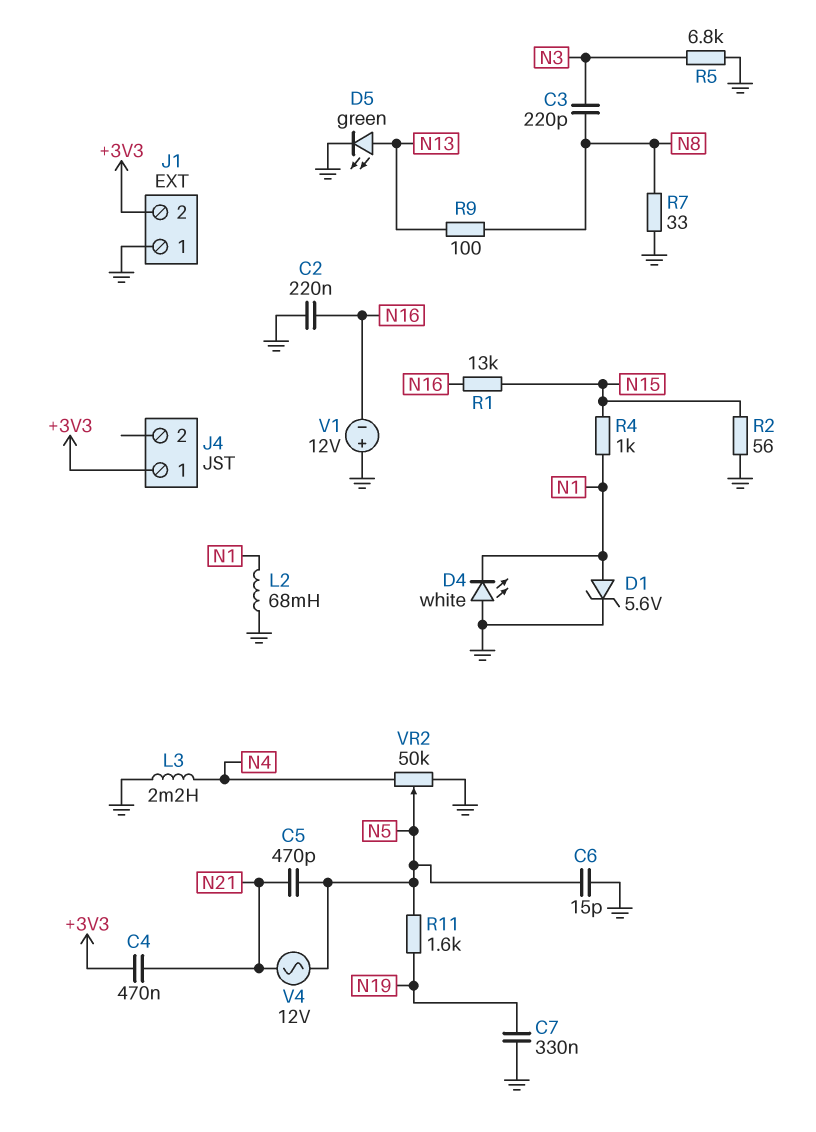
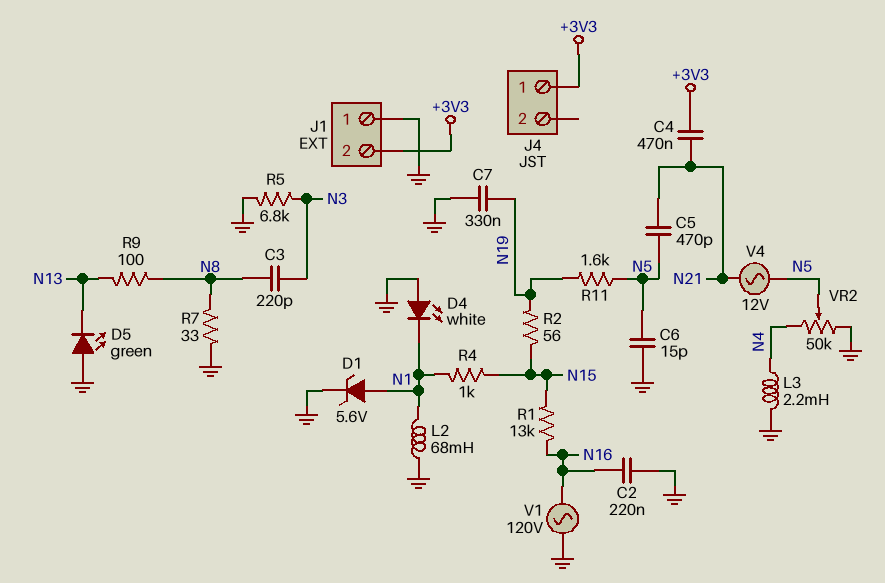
D5: LED green (A N13, K GND) -> LED green (A GND, K N13)
R2: 56 (GND, N15) -> 56 (N15, N19)
V1: 12V (plus GND, minus N16) -> AC 120V (GND, N16)

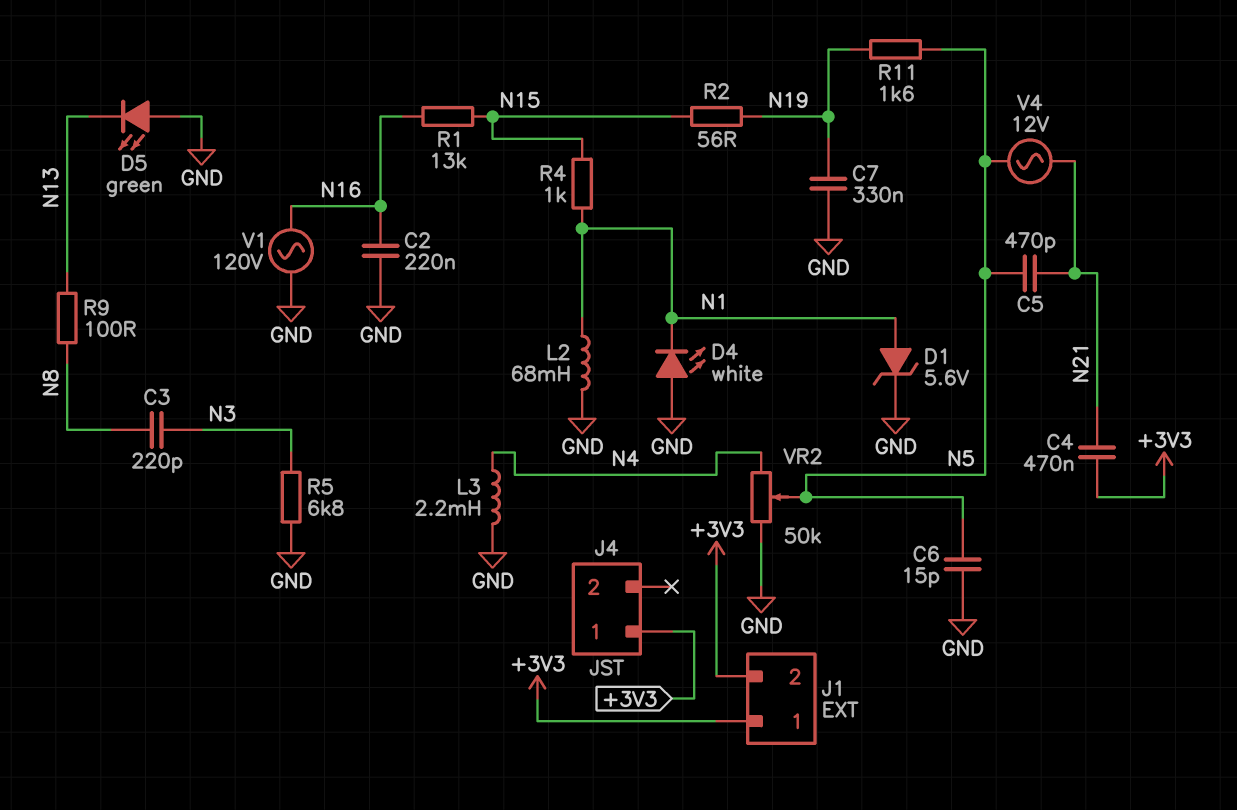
J1 pin 1: GND -> +3V3
R7: 33 (GND, N8) -> none

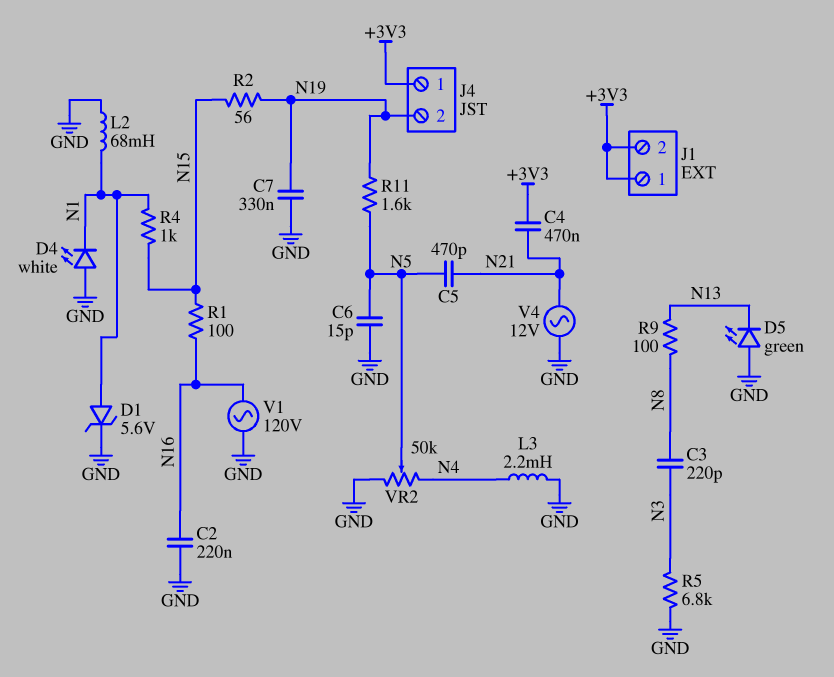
J4 pin 2: none -> N19
R1: 13k (N15, N16) -> 100 (N15, N16)
V4: AC 12V (N5, N21) -> AC 12V (GND, N21)

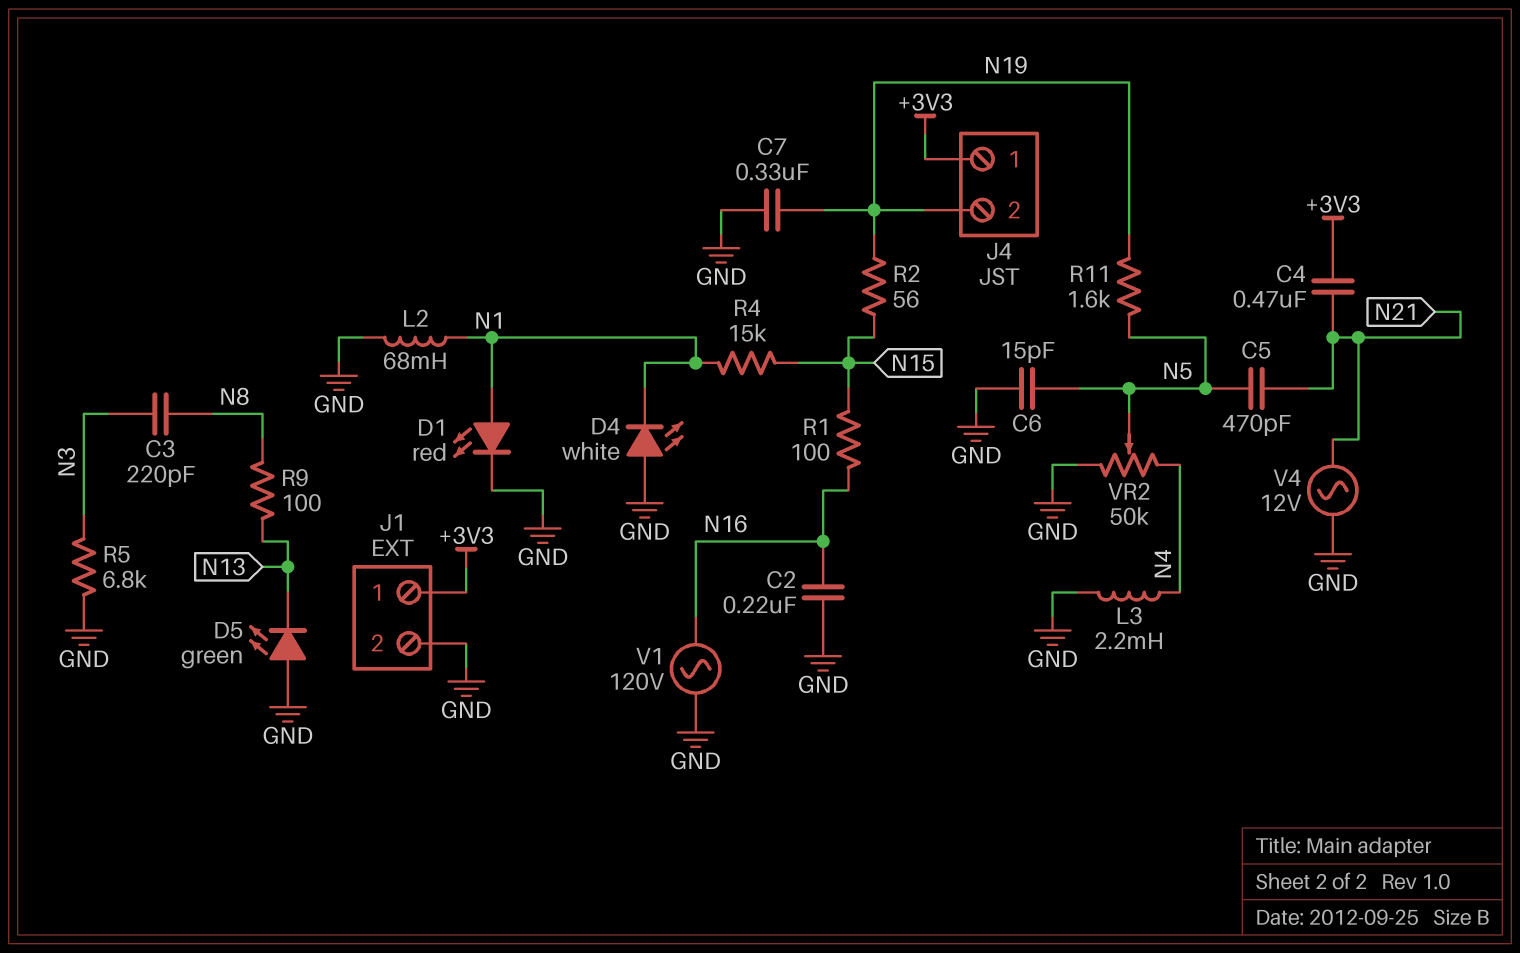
D1: zener 5.6V (A N1, K GND) -> LED red (A N1, K GND)
J1 pin 2: +3V3 -> GND
R4: 1k (N1, N15) -> 15k (N1, N15)

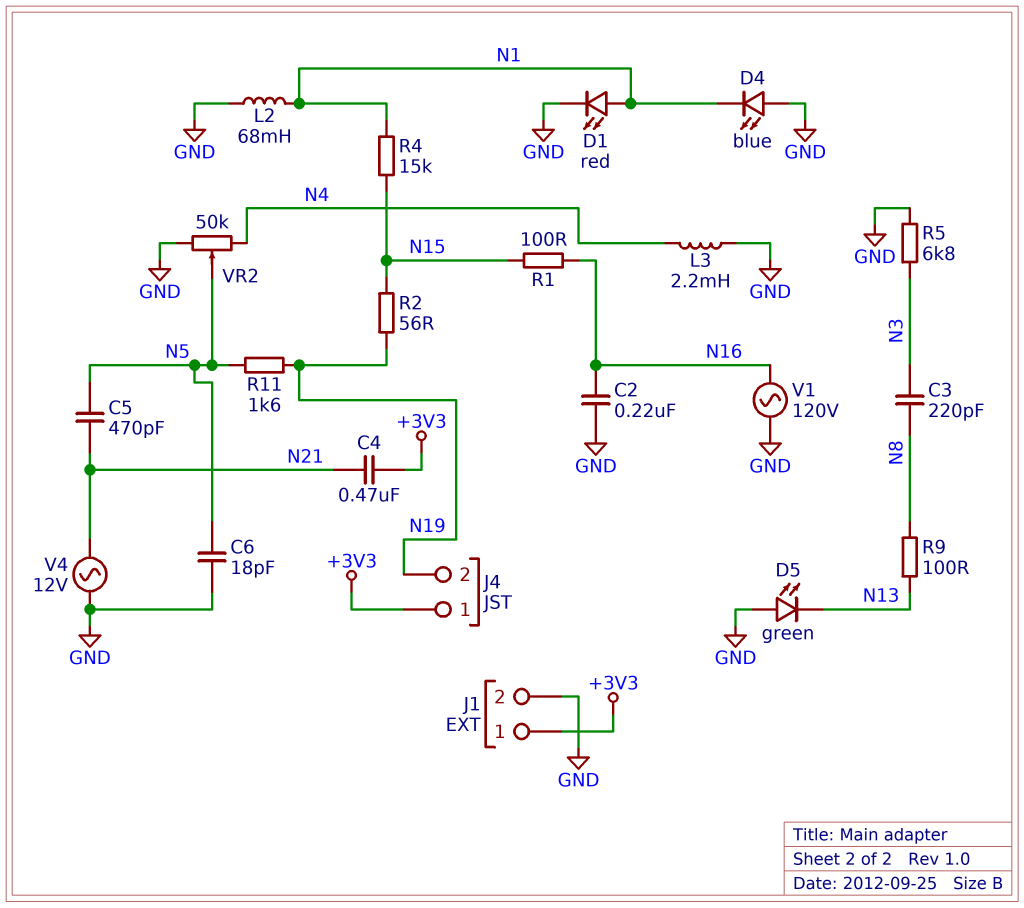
C6: 15pF (GND, N5) -> 18pF (GND, N5)
C7: 330nF (GND, N19) -> none
D4: LED white (A GND, K N1) -> LED blue (A GND, K N1)

